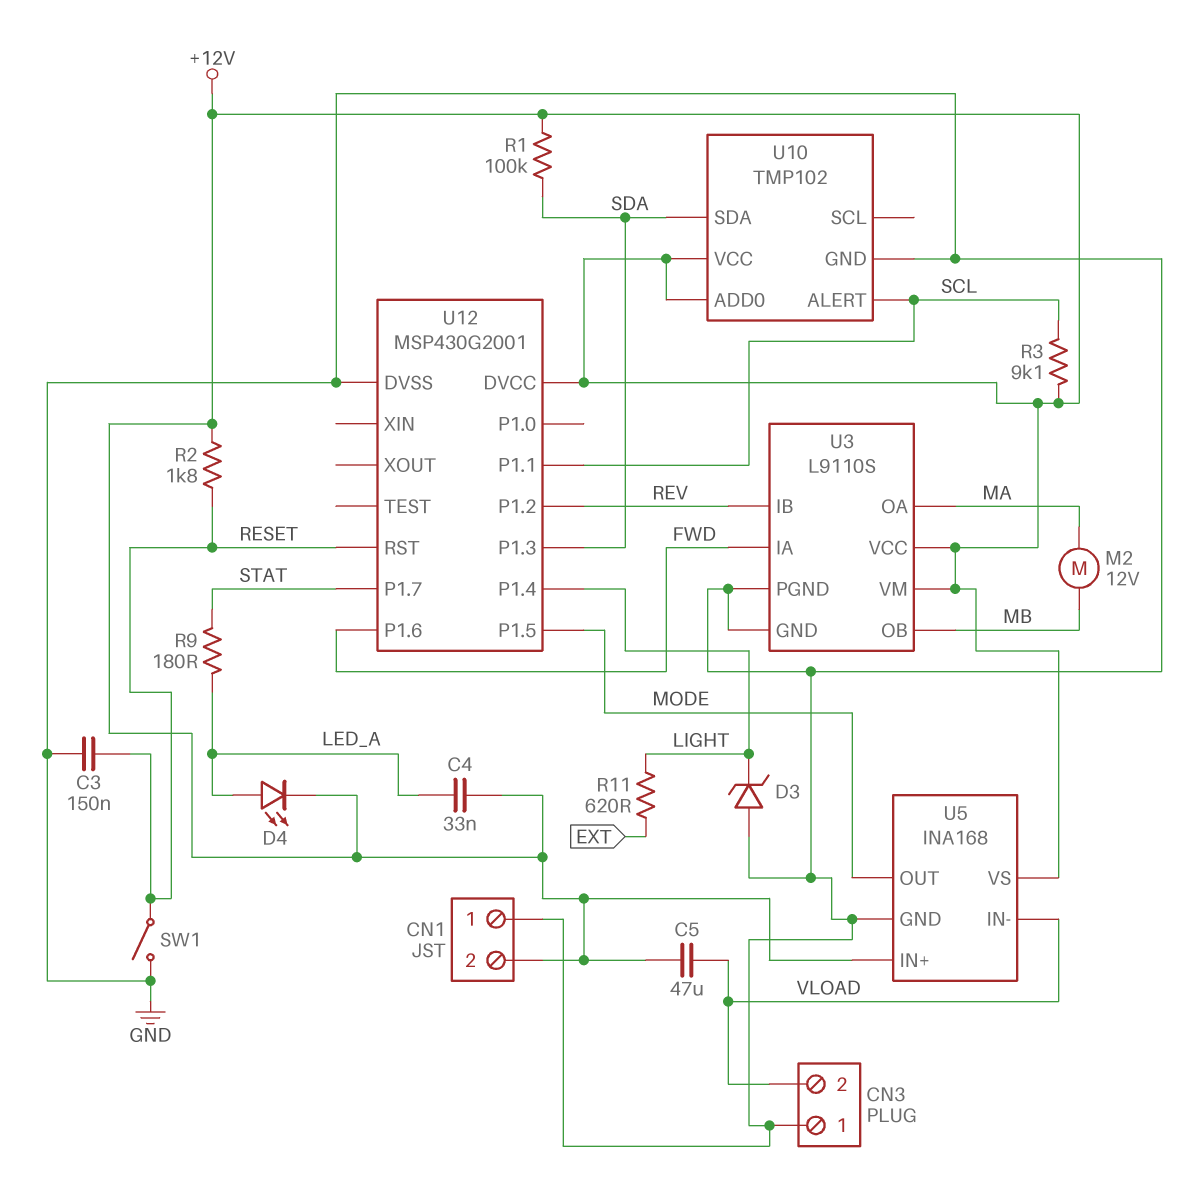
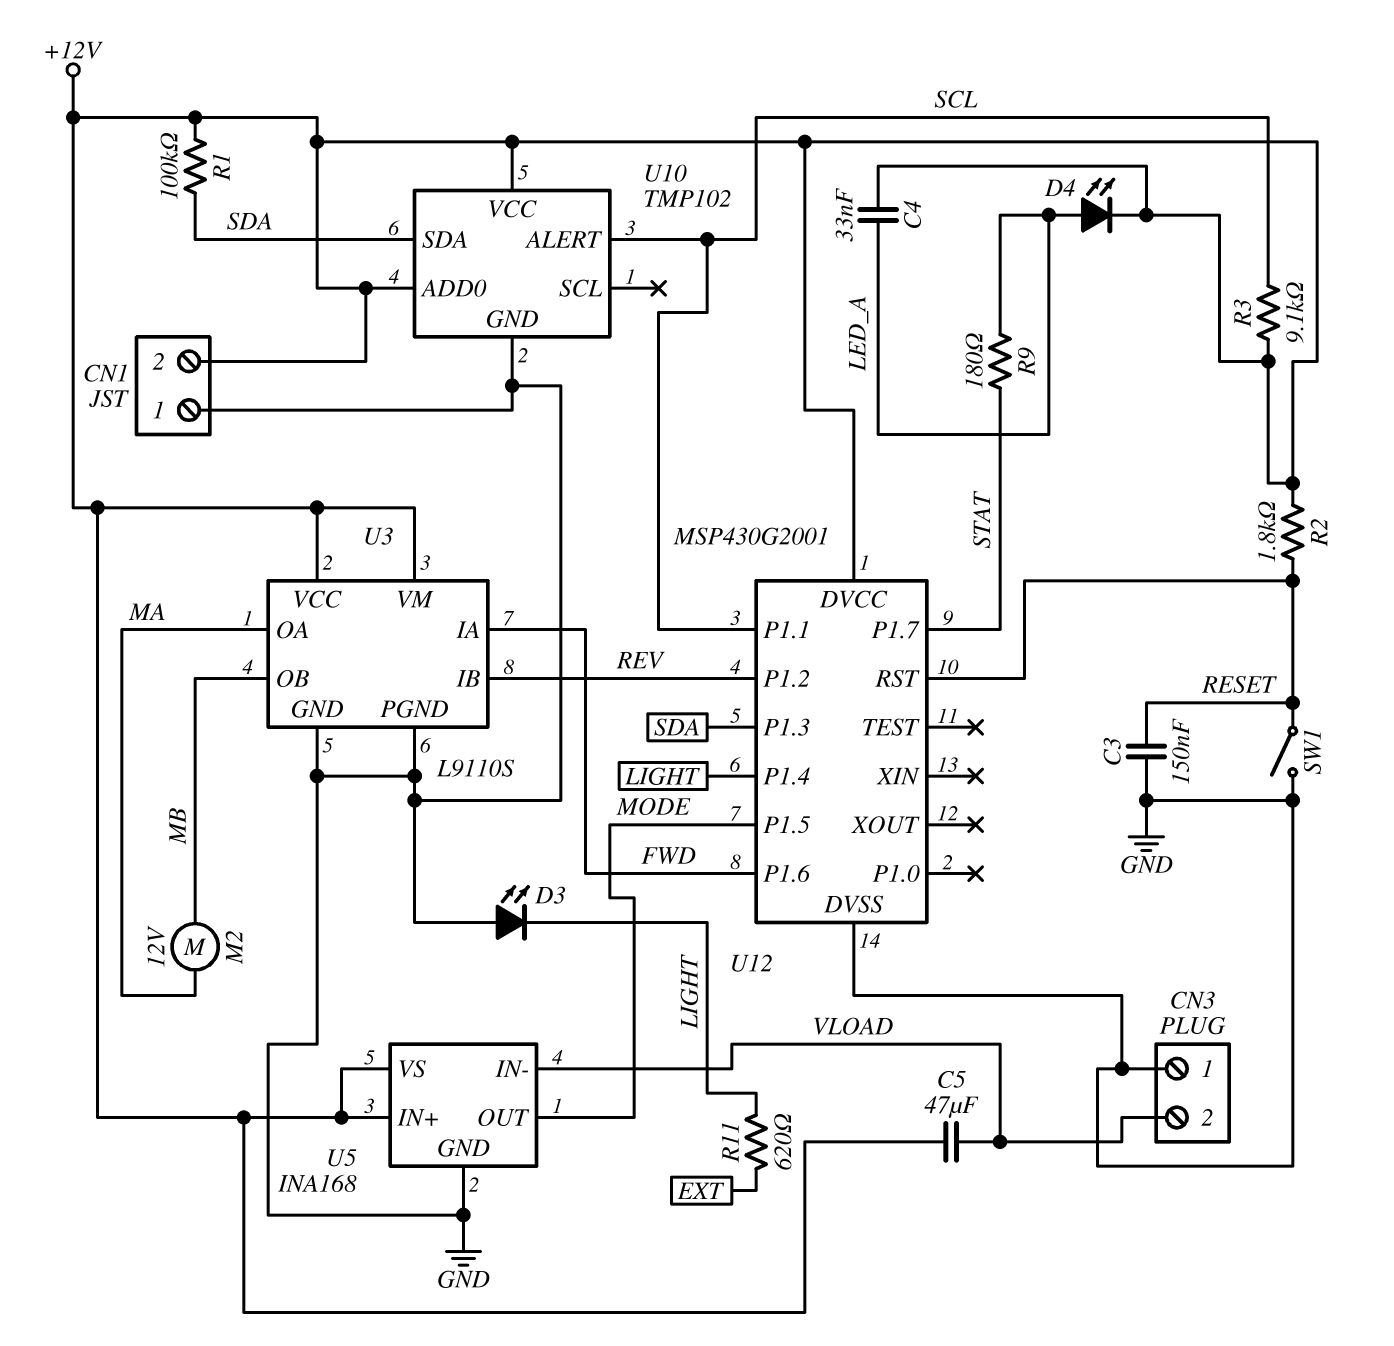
D3: zener (A GND, K LIGHT) -> LED (A GND, K LIGHT)

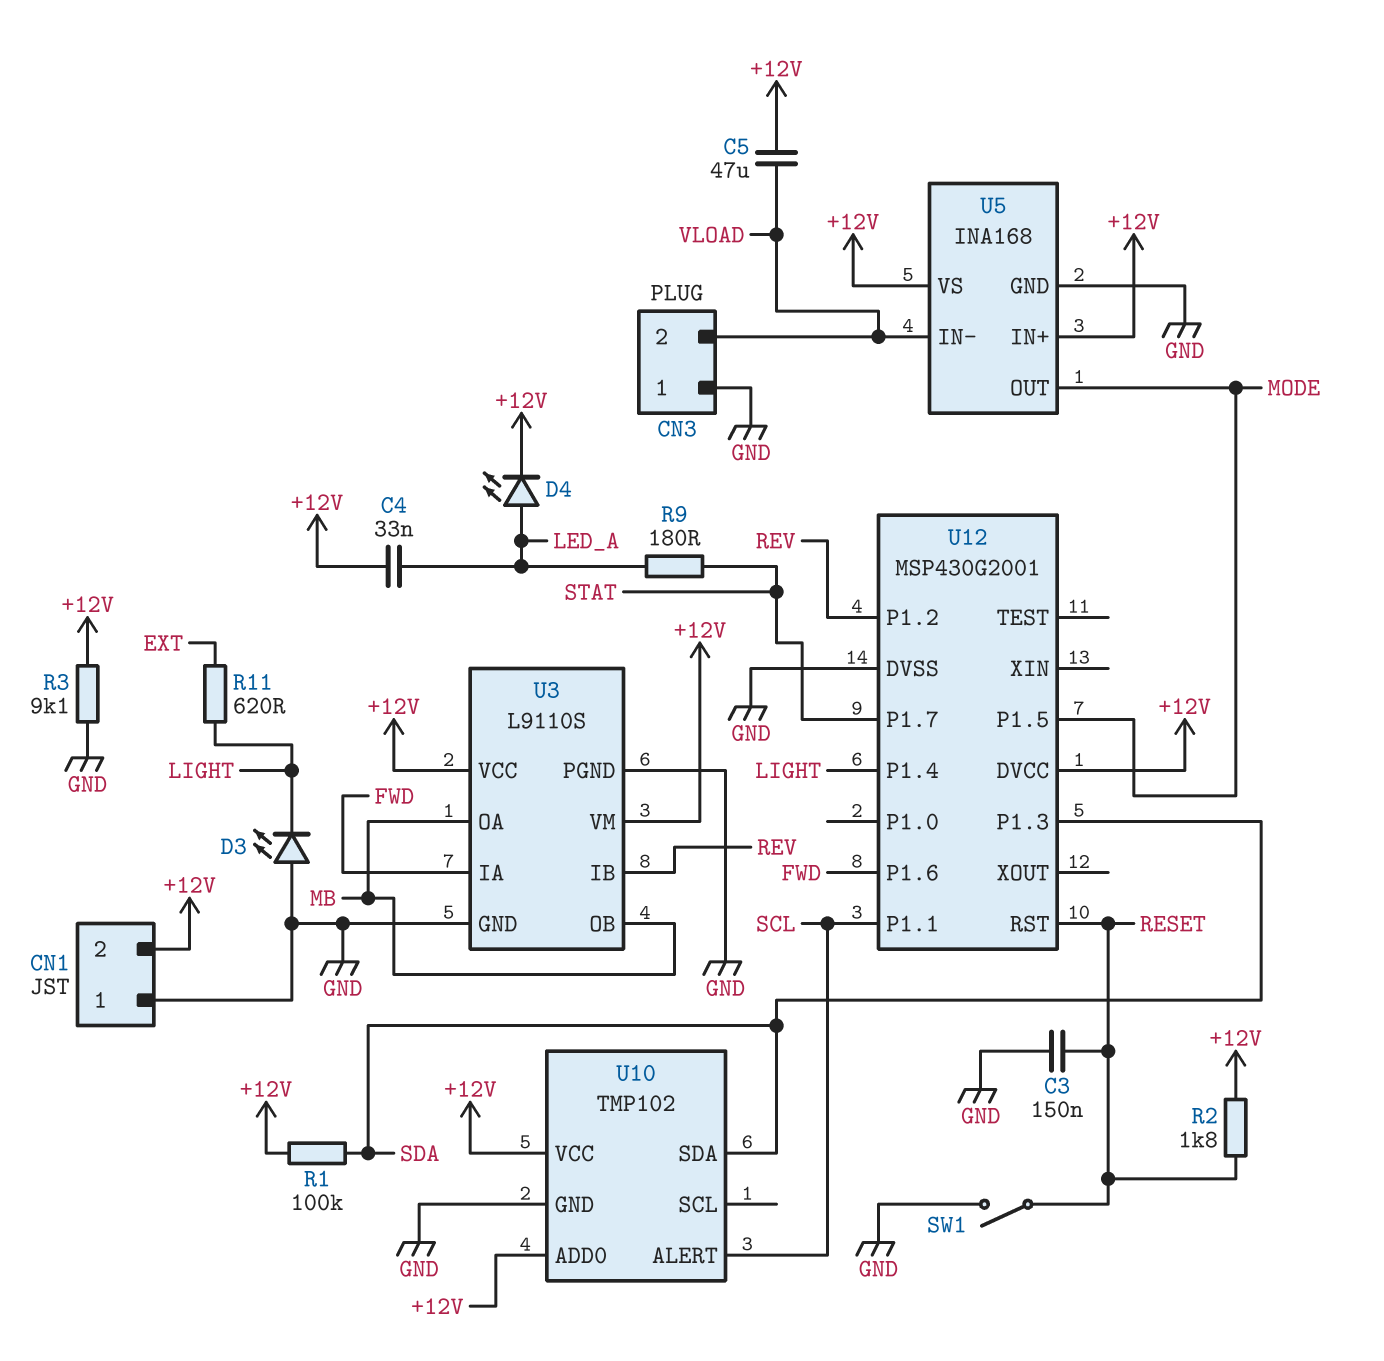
M2: motor 12V (MA, MB) -> none
R3: 9.1k (+12V, SCL) -> 9.1k (+12V, GND)
U3 pin OA: MA -> MB

